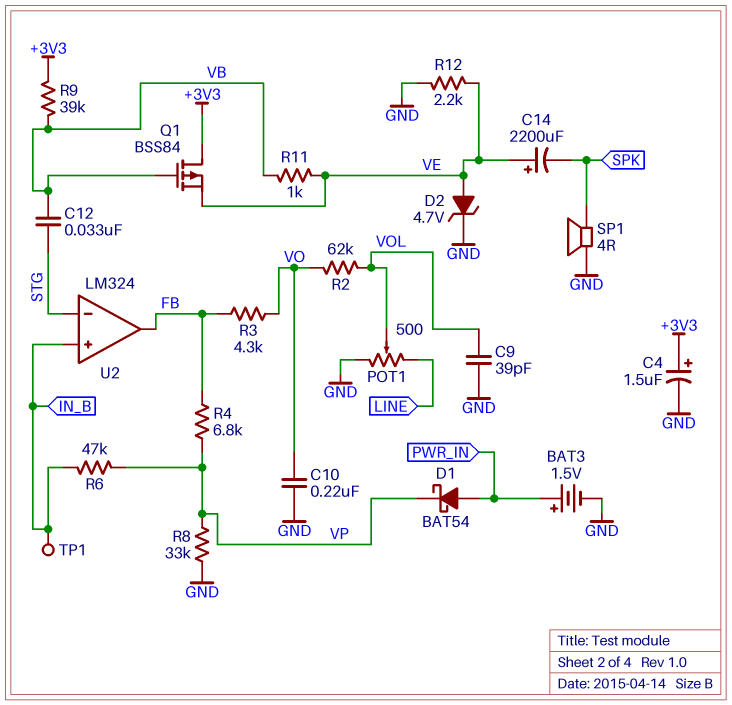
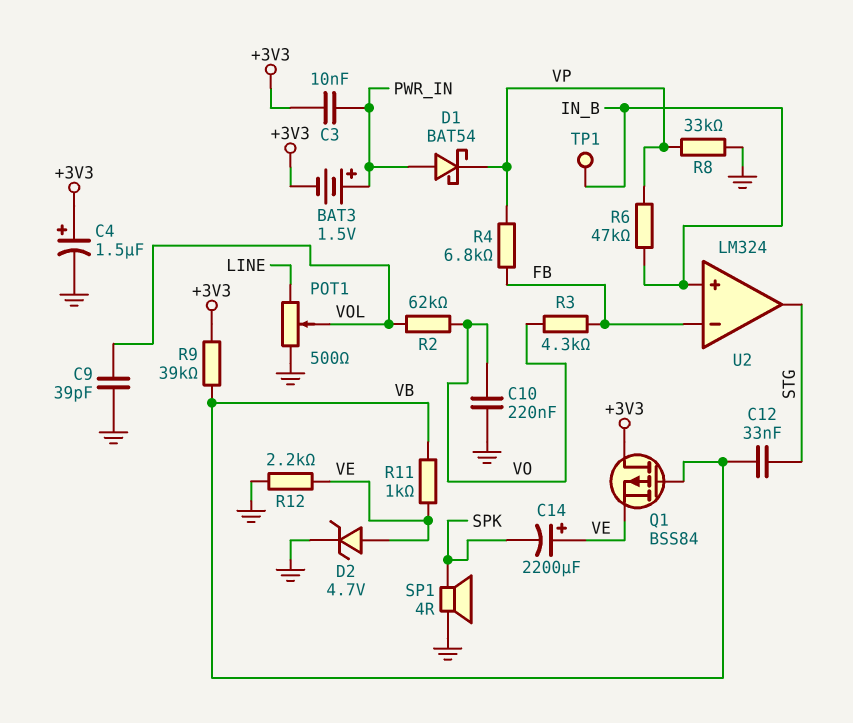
BAT3: 1.5V (plus PWR_IN, minus GND) -> 1.5V (plus PWR_IN, minus +3V3)
C3: none -> 10nF (+3V3, PWR_IN)
U2 pin in-: STG -> FB
U2 pin out: FB -> STG

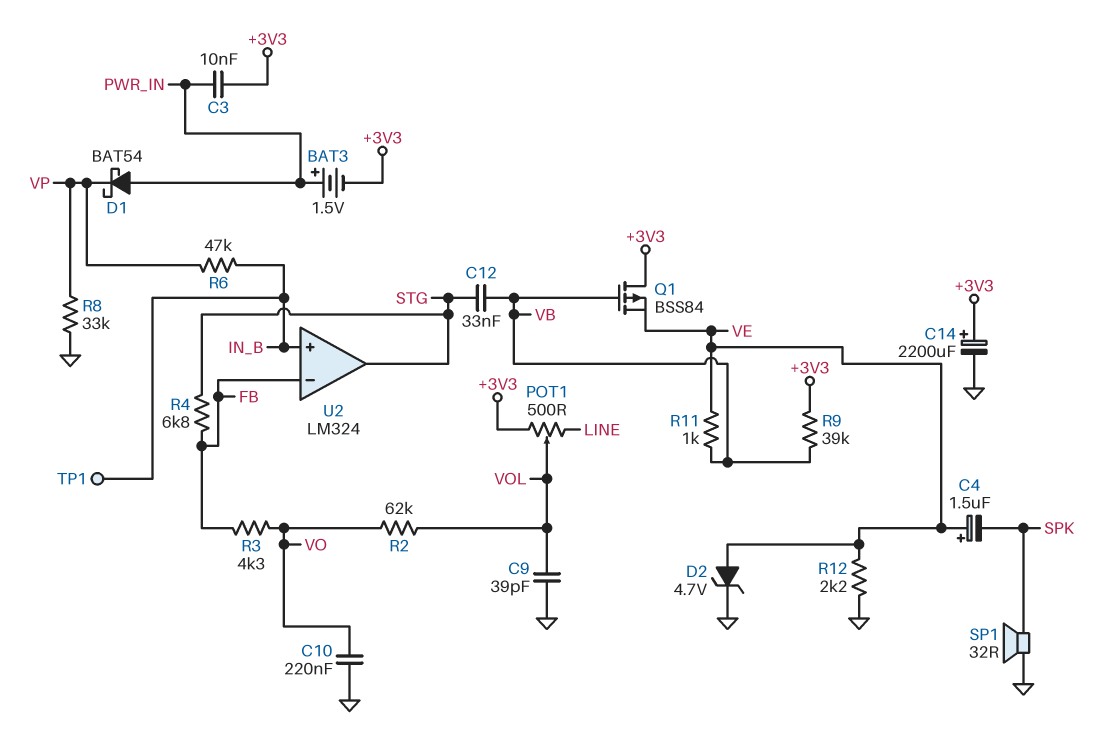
C4: 1.5uF (plus +3V3, minus GND) -> 1.5uF (plus VE, minus SPK)
C14: 2200uF (plus VE, minus SPK) -> 2200uF (plus +3V3, minus GND)
POT1: 500 (GND, LINE, wiper VOL) -> 500 (+3V3, LINE, wiper VOL)
R4: 6.8k (FB, VP) -> 6.8k (FB, STG)
SP1: speaker 4R (GND, SPK) -> speaker 32R (GND, SPK)

